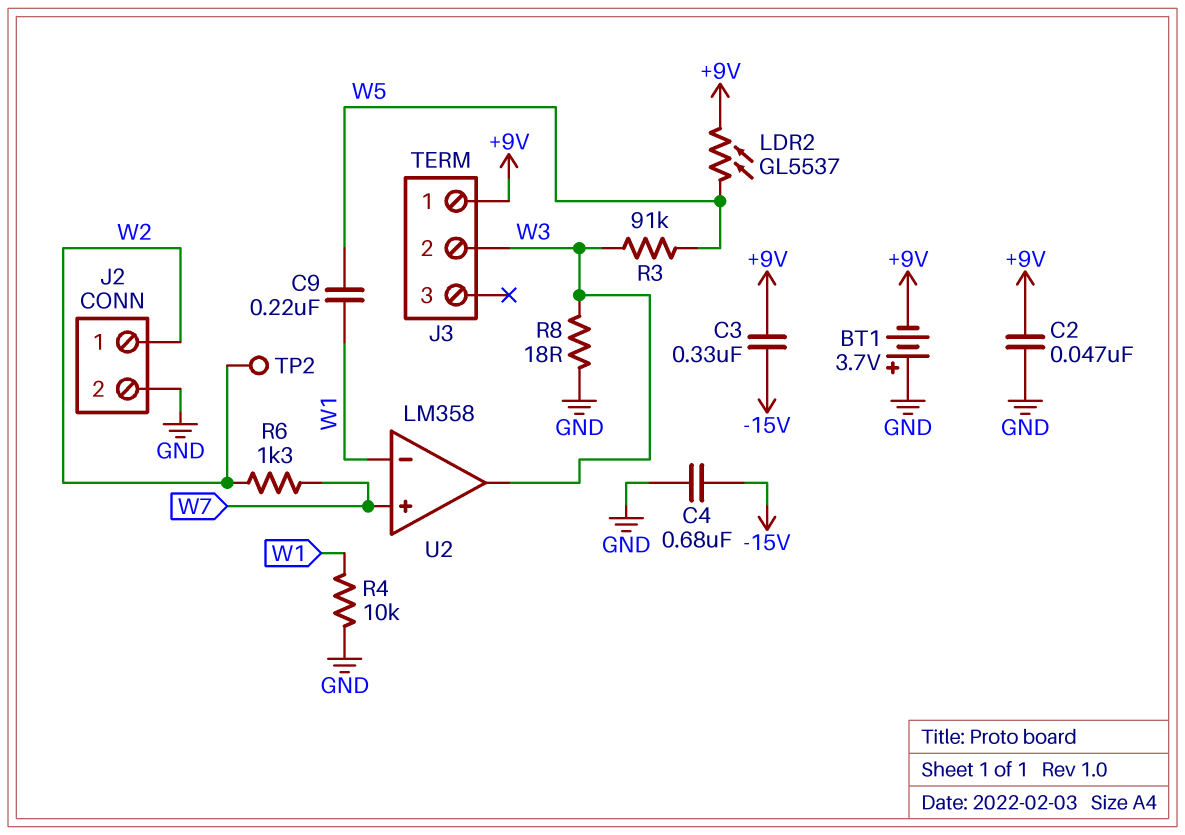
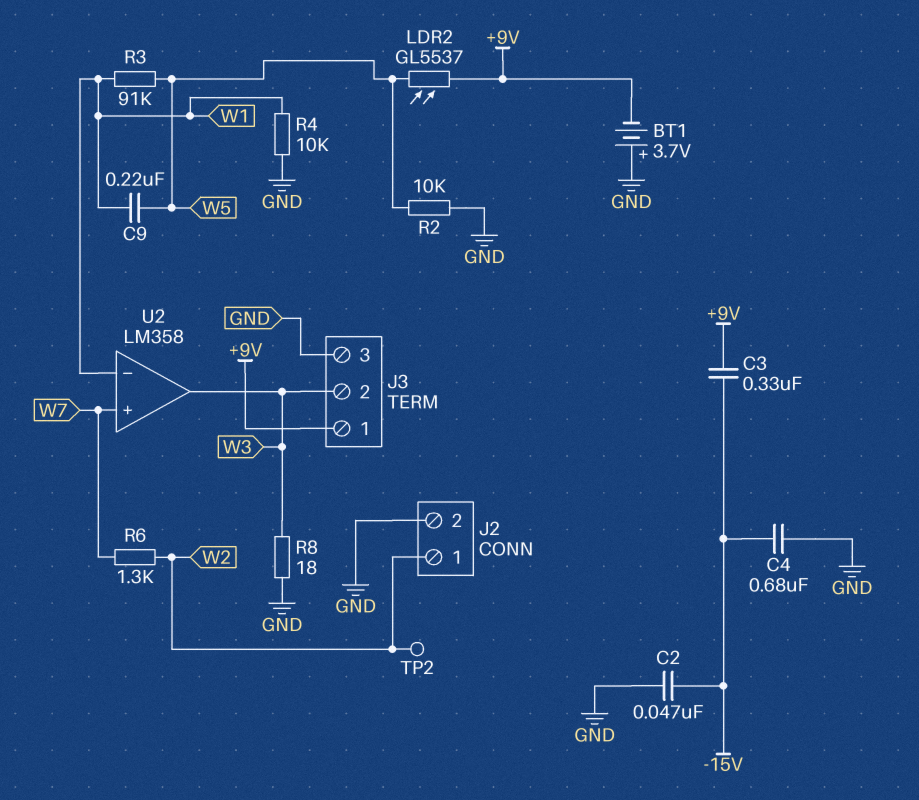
C2: 47nF (+9V, GND) -> 47nF (-15V, GND)
J3 pin 3: none -> GND
R2: none -> 10k (GND, W5)
R3: 91k (W3, W5) -> 91k (W1, W5)

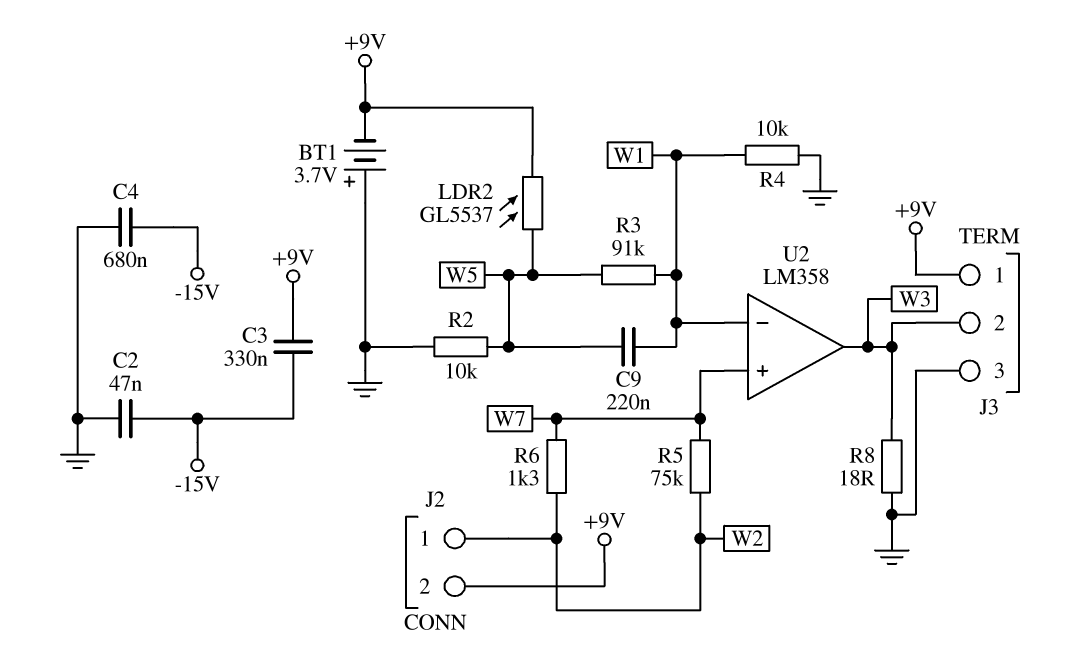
J2 pin 2: GND -> +9V
R5: none -> 75k (W2, W7)
TP2: test point (W2) -> none

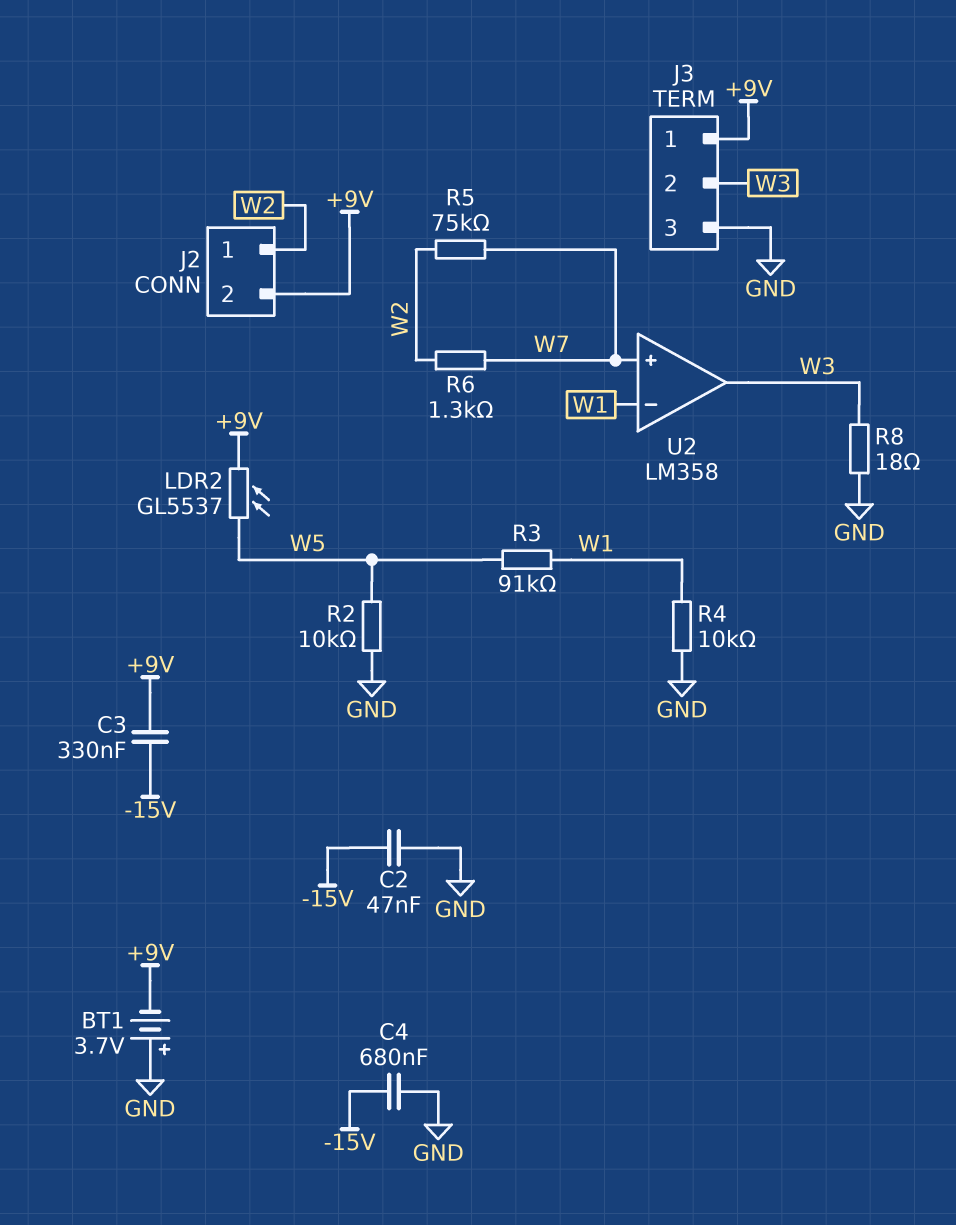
C9: 220nF (W1, W5) -> none

